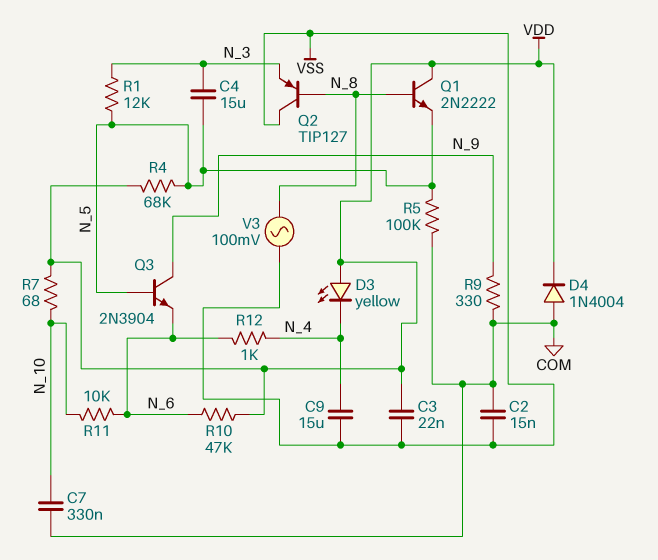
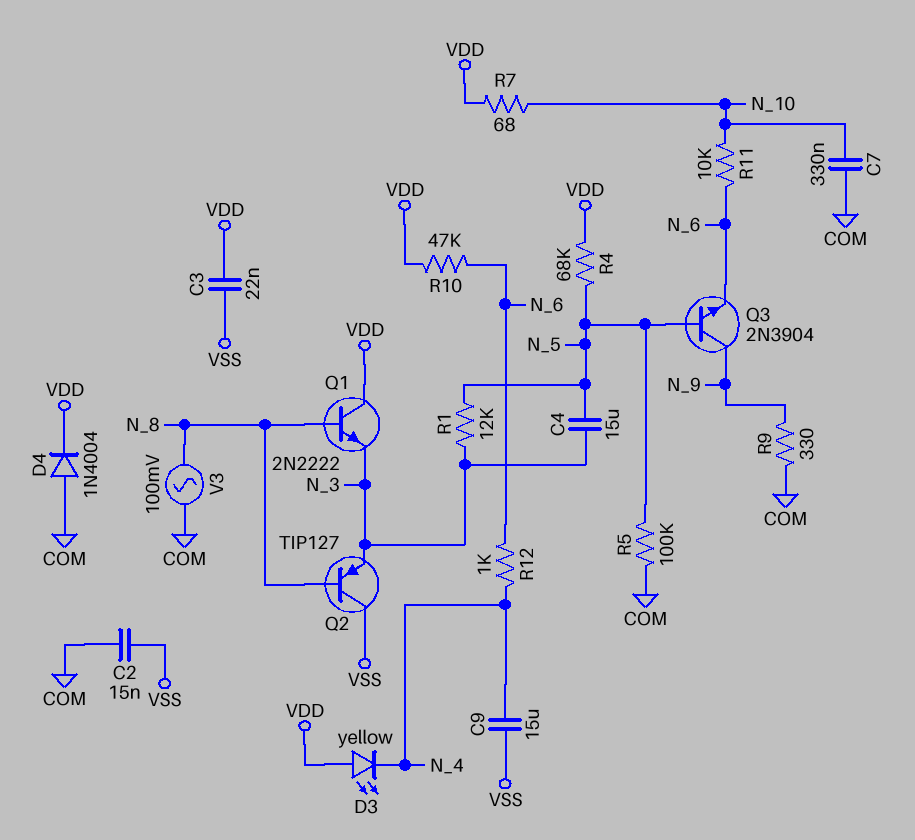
Q1: NPN 2N2222 (B N_8, C VDD, E N_5) -> NPN 2N2222 (B N_8, C VDD, E N_3)
V3: AC 100mV (N_8, VSS) -> AC 100mV (COM, N_8)

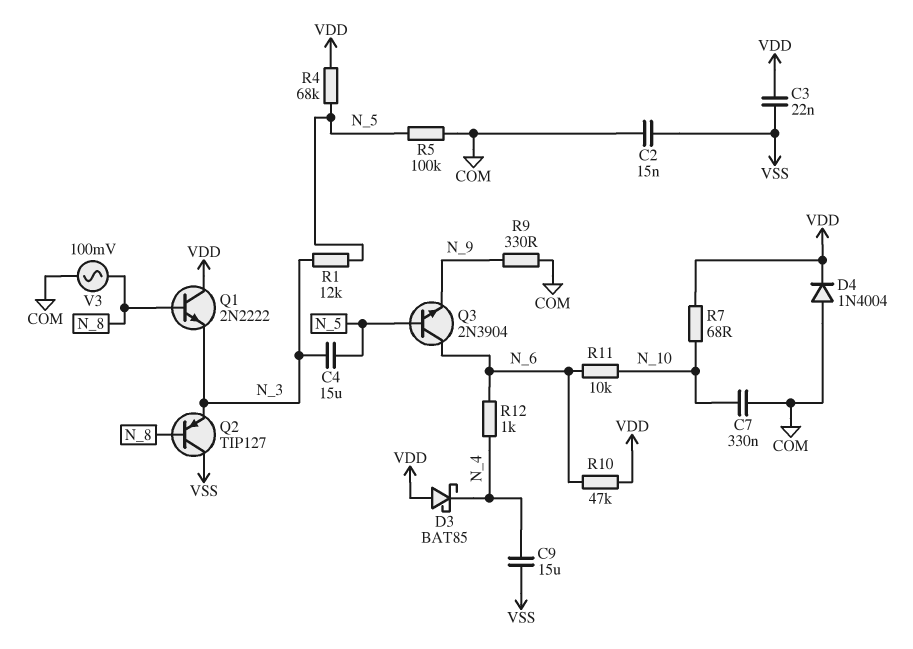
D3: LED yellow (A VDD, K N_4) -> schottky BAT85 (A VDD, K N_4)
Q3: NPN 2N3904 (B N_5, C N_9, E N_6) -> NPN 2N3904 (B N_5, C N_6, E N_9)

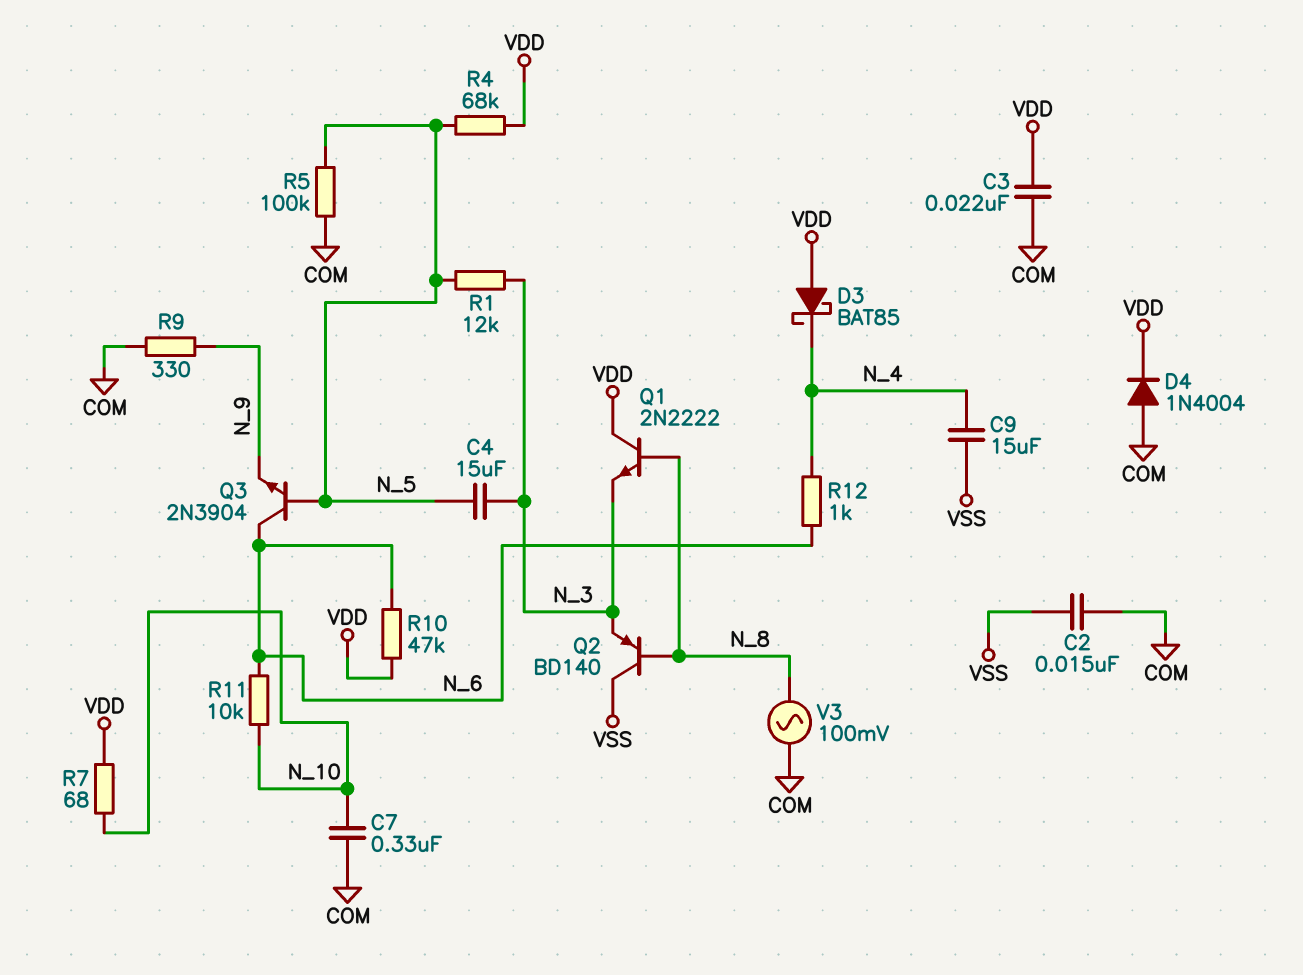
C3: 22nF (VDD, VSS) -> 22nF (COM, VDD)
Q2: PNP TIP127 (B N_8, C VSS, E N_3) -> PNP BD140 (B N_8, C VSS, E N_3)

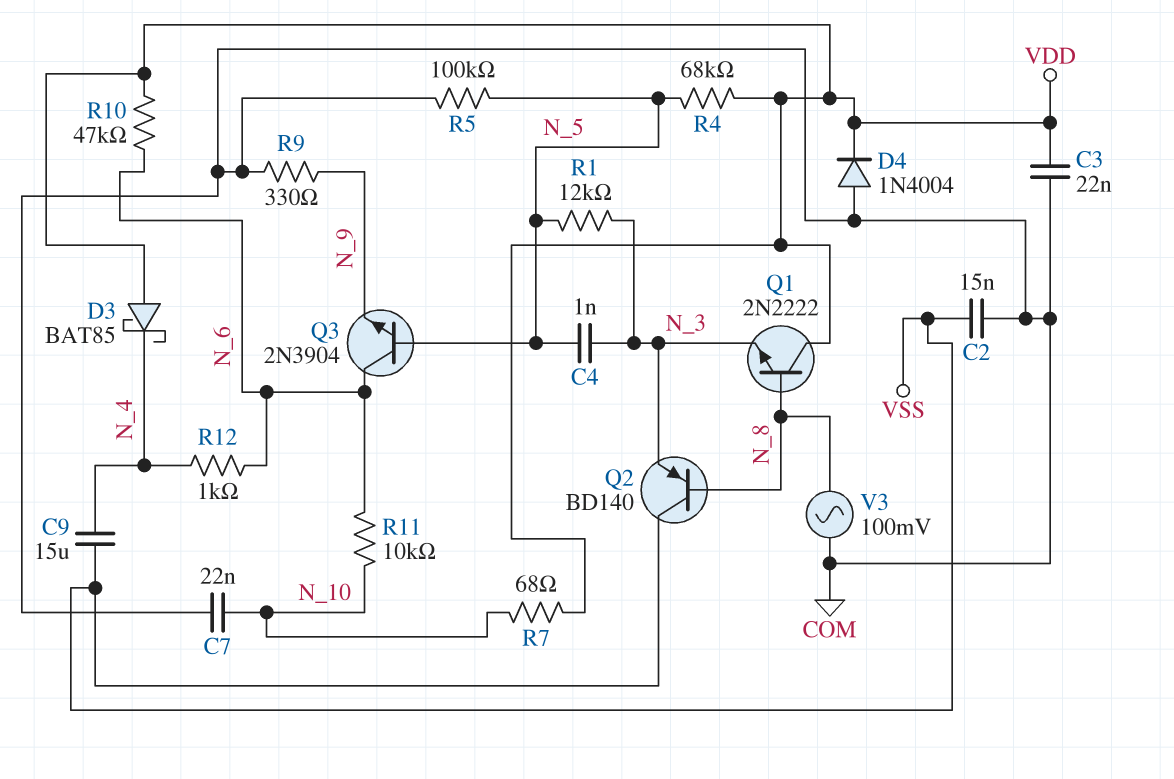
C4: 15uF (N_3, N_5) -> 1nF (N_3, N_5)
C7: 330nF (COM, N_10) -> 22nF (COM, N_10)

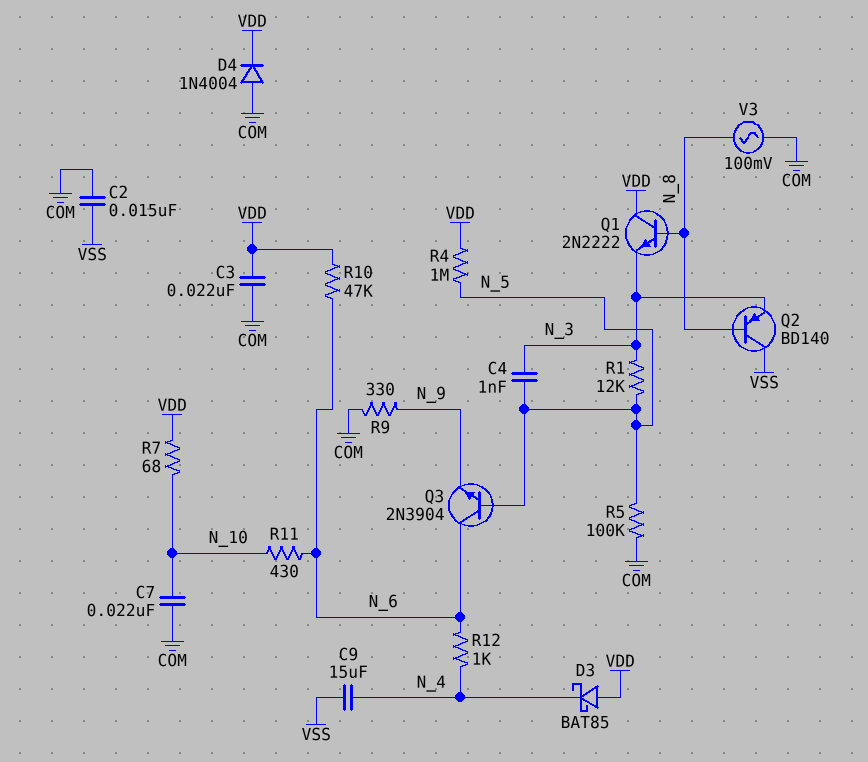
R4: 68k (N_5, VDD) -> 1M (N_5, VDD)
R11: 10k (N_6, N_10) -> 430 (N_6, N_10)

